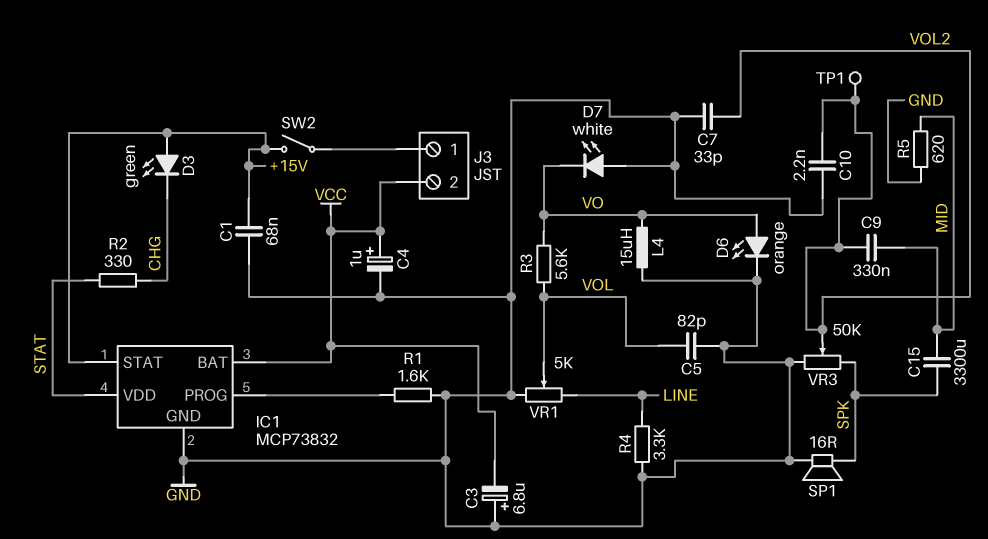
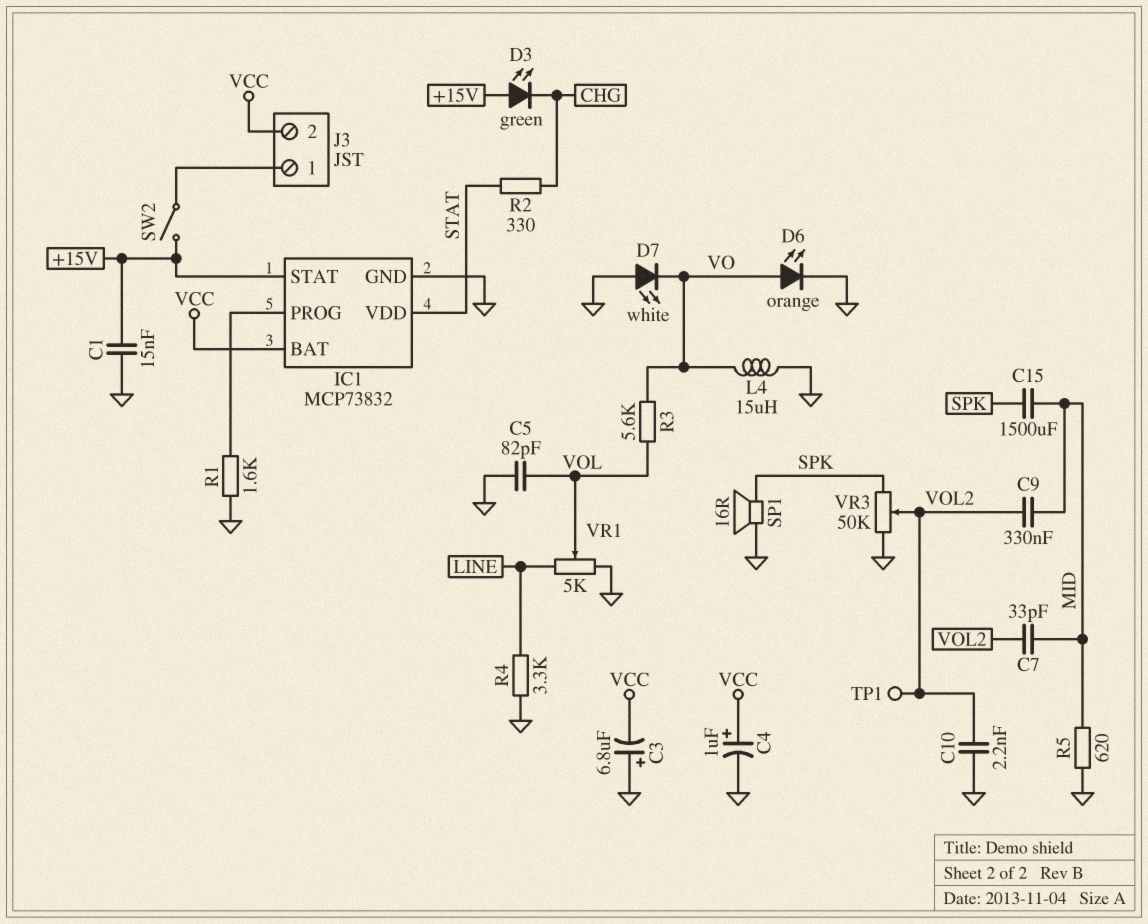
C1: 68nF (+15V, GND) -> 15nF (+15V, GND)
C7: 33pF (GND, VOL2) -> 33pF (MID, VOL2)
C15: 3300uF (MID, SPK) -> 1500uF (MID, SPK)

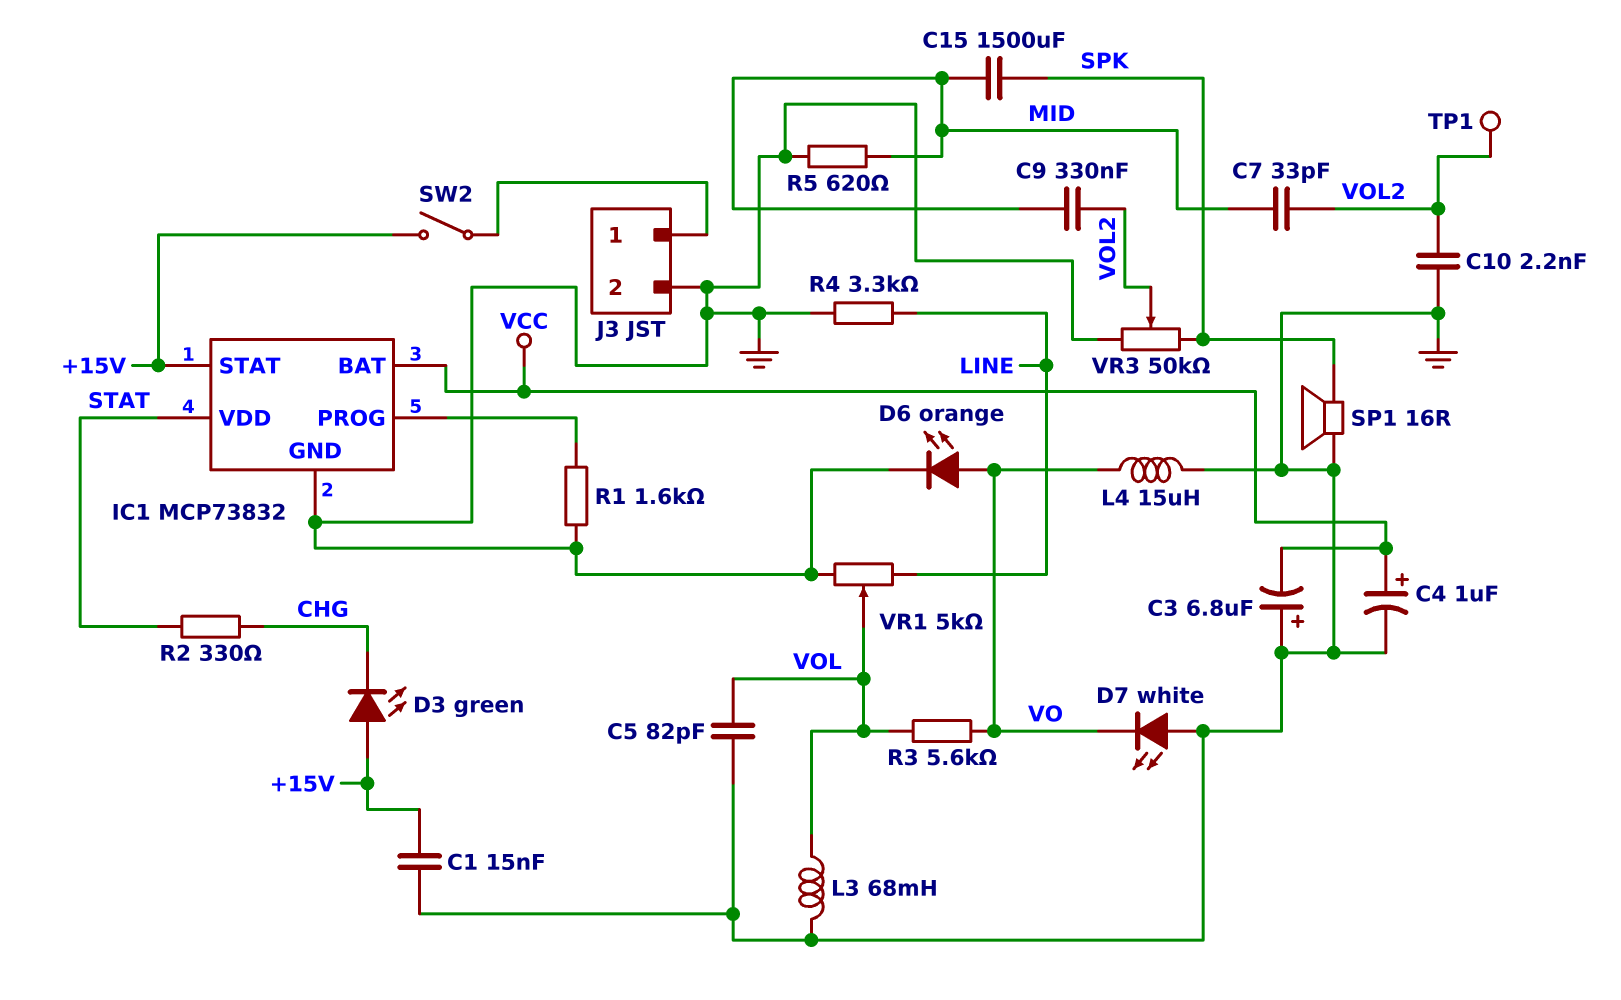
J3 pin 2: VCC -> GND
L3: none -> 68mH (GND, VOL)

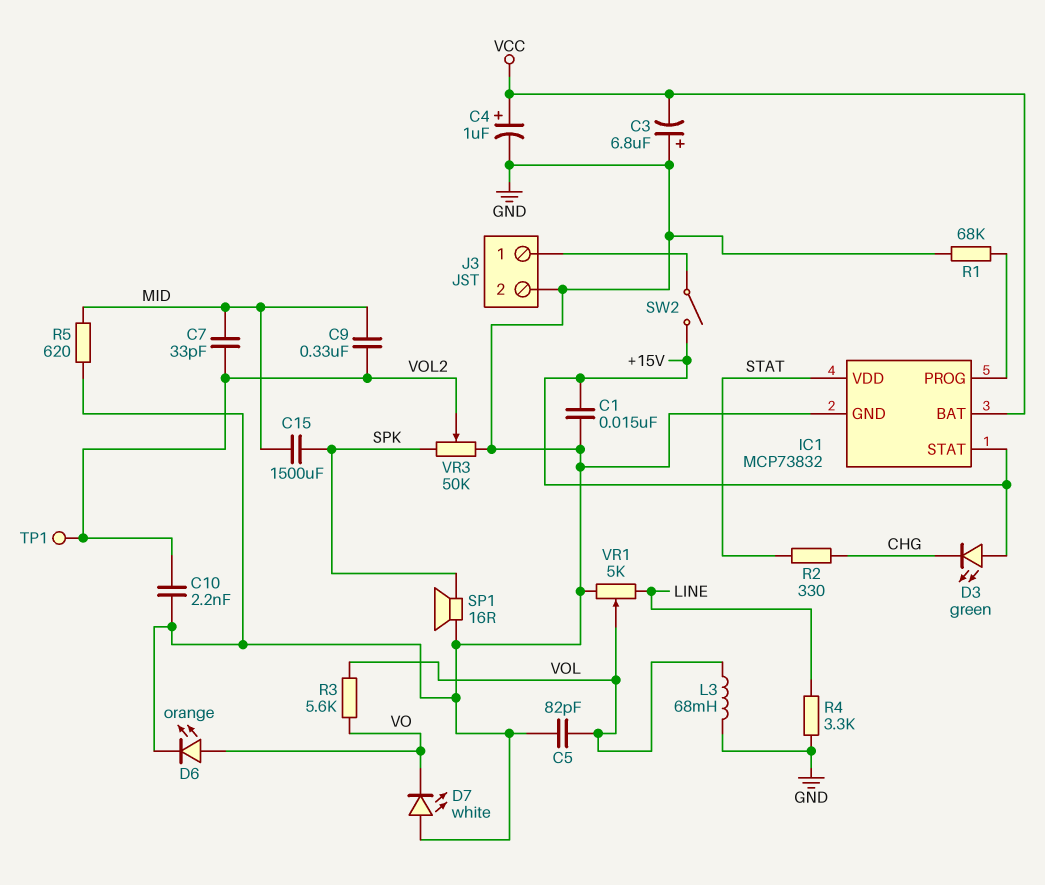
L4: 15uH (GND, VO) -> none
R1: 1.6k (GND, IC1/PROG) -> 68k (GND, IC1/PROG)

